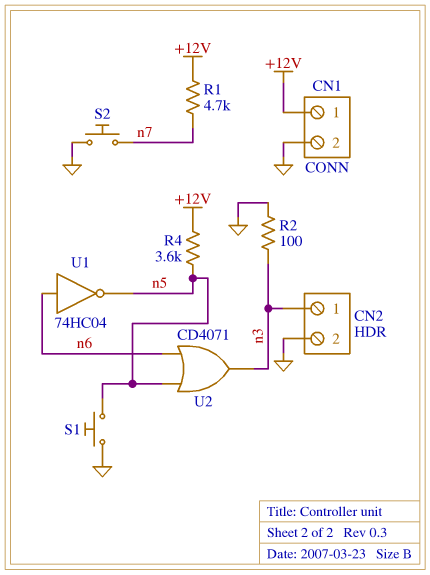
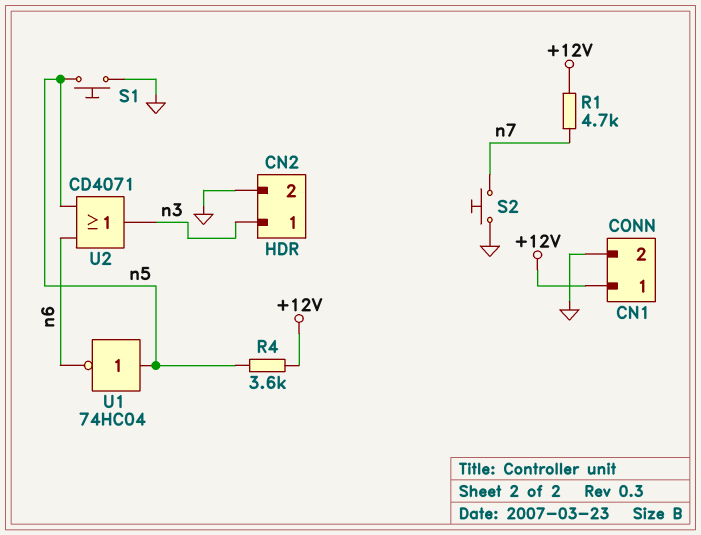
R2: 100 (GND, n3) -> none
U1: NOT 74HC04 (in n6, out n5) -> NOT 74HC04 (in n5, out n6)

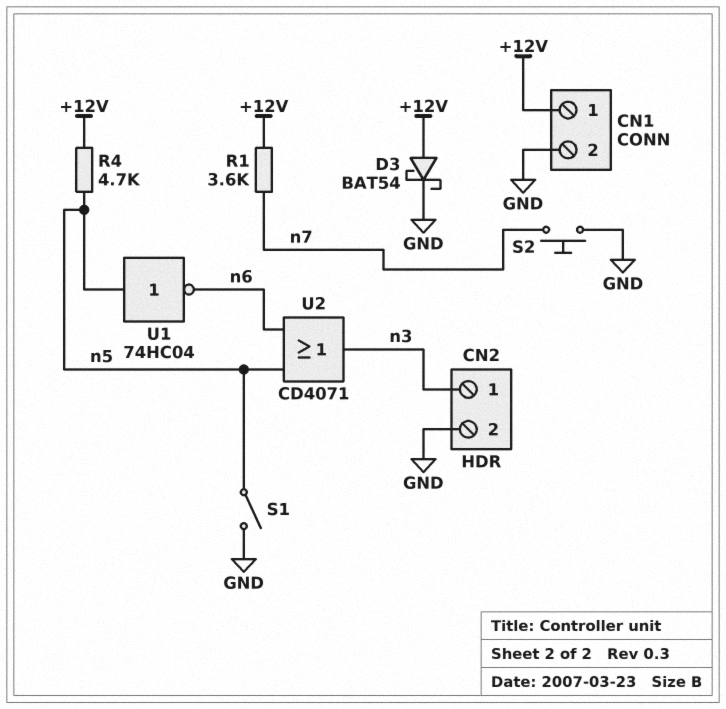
D3: none -> schottky BAT54 (A +12V, K GND)
R1: 4.7k (+12V, n7) -> 3.6k (+12V, n7)
R4: 3.6k (+12V, n5) -> 4.7k (+12V, n5)
S1: button (GND, n5) -> switch (GND, n5)

